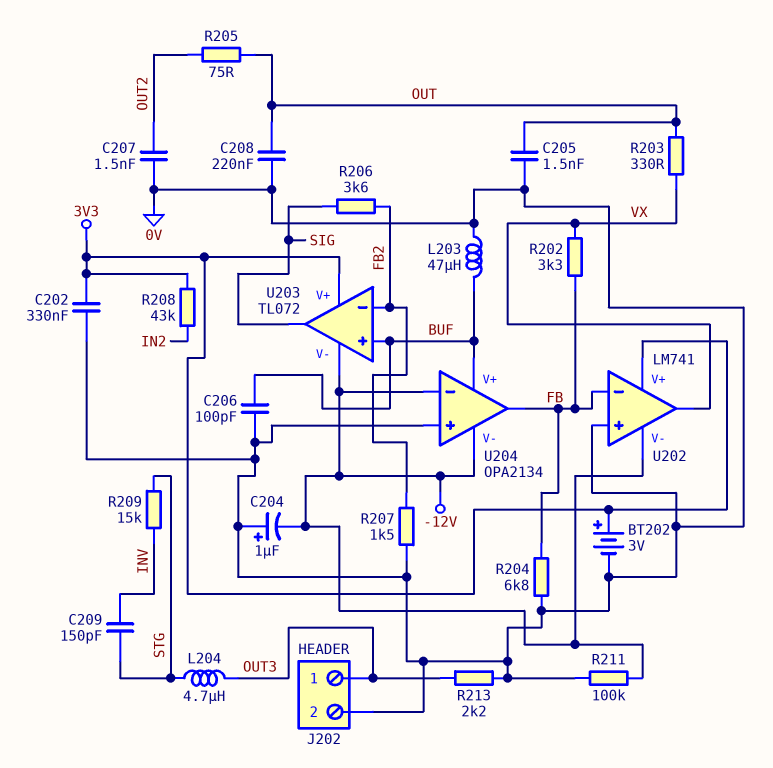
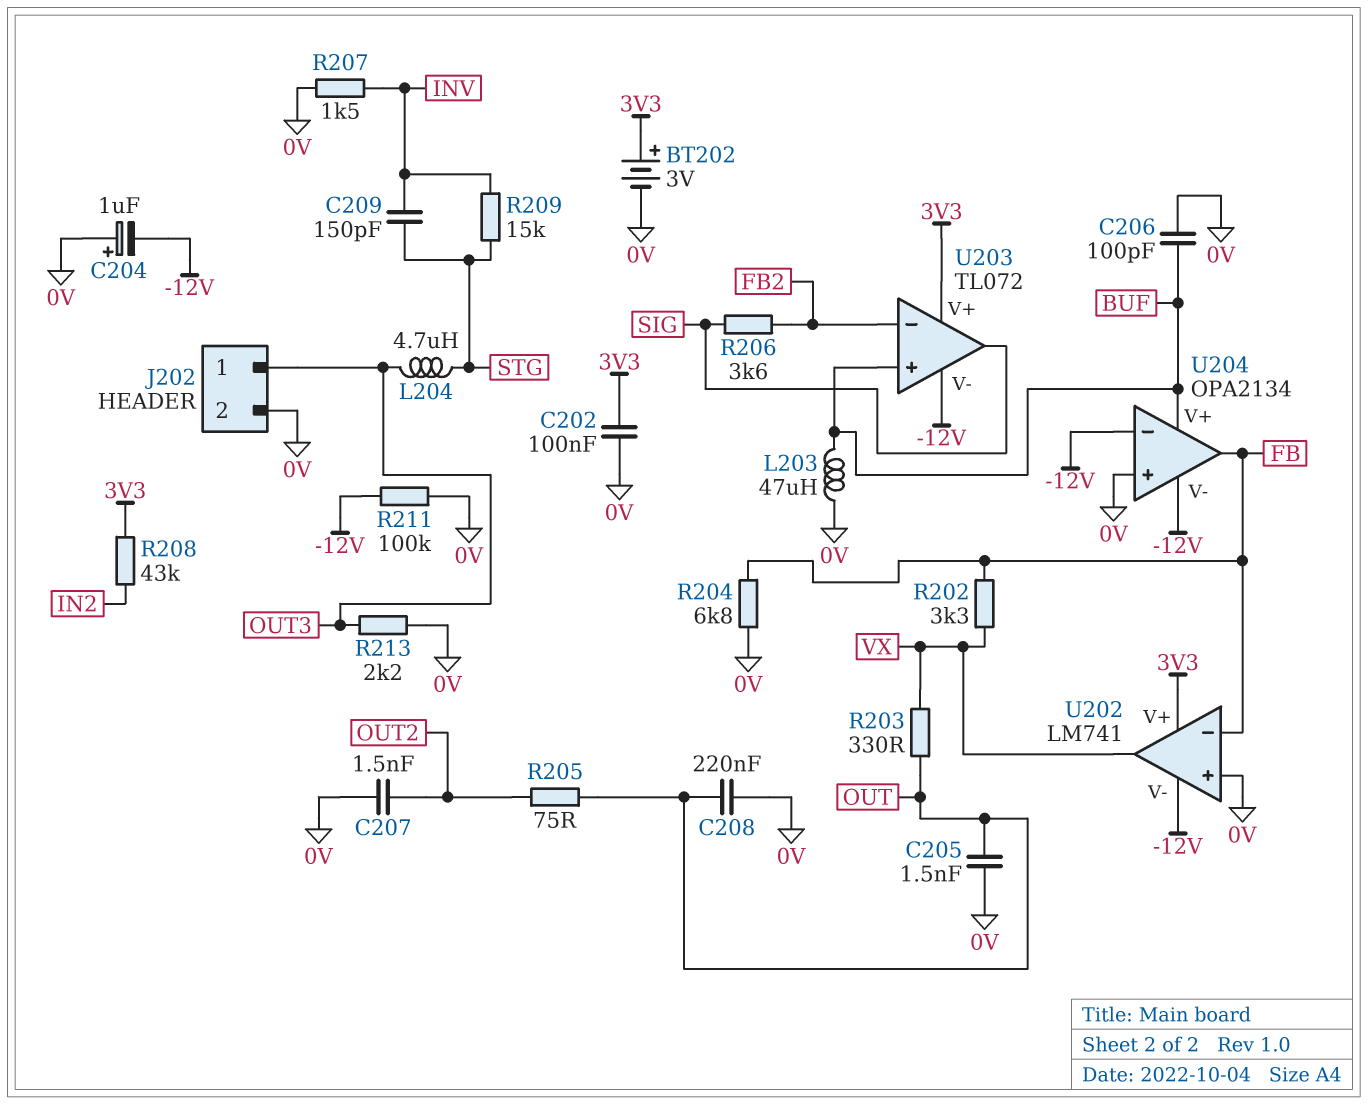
C202: 330nF (0V, 3V3) -> 100nF (0V, 3V3)
R207: 1.5k (0V, FB2) -> 1.5k (0V, INV)

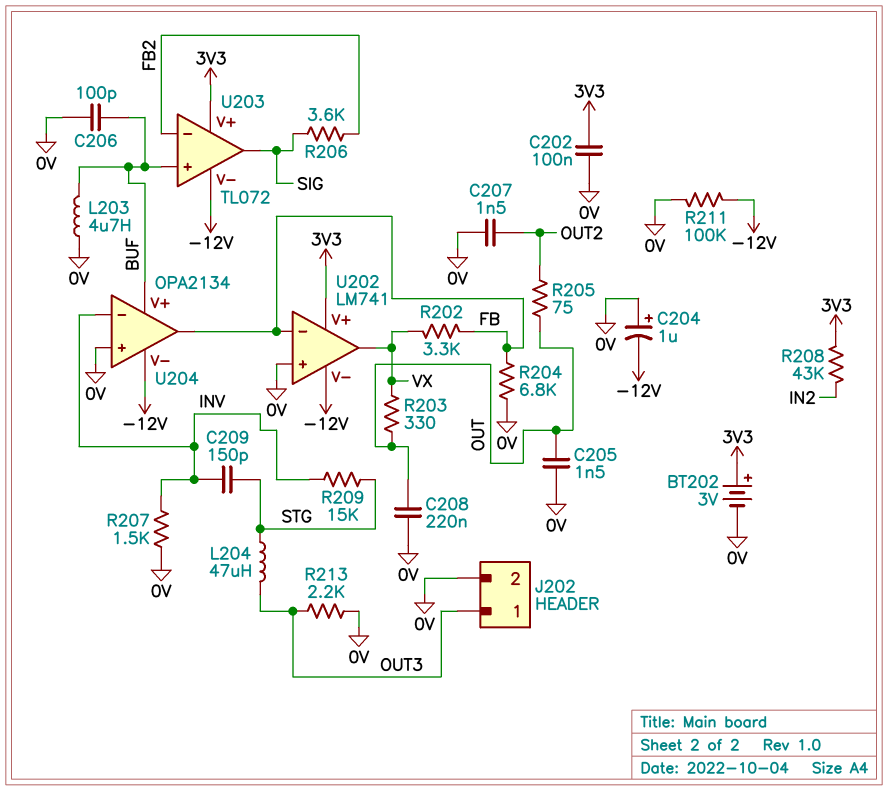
L203: 47uH (0V, BUF) -> 4.7uH (0V, BUF)
L204: 4.7uH (OUT3, STG) -> 47uH (OUT3, STG)
U204 pin in-: -12V -> INV

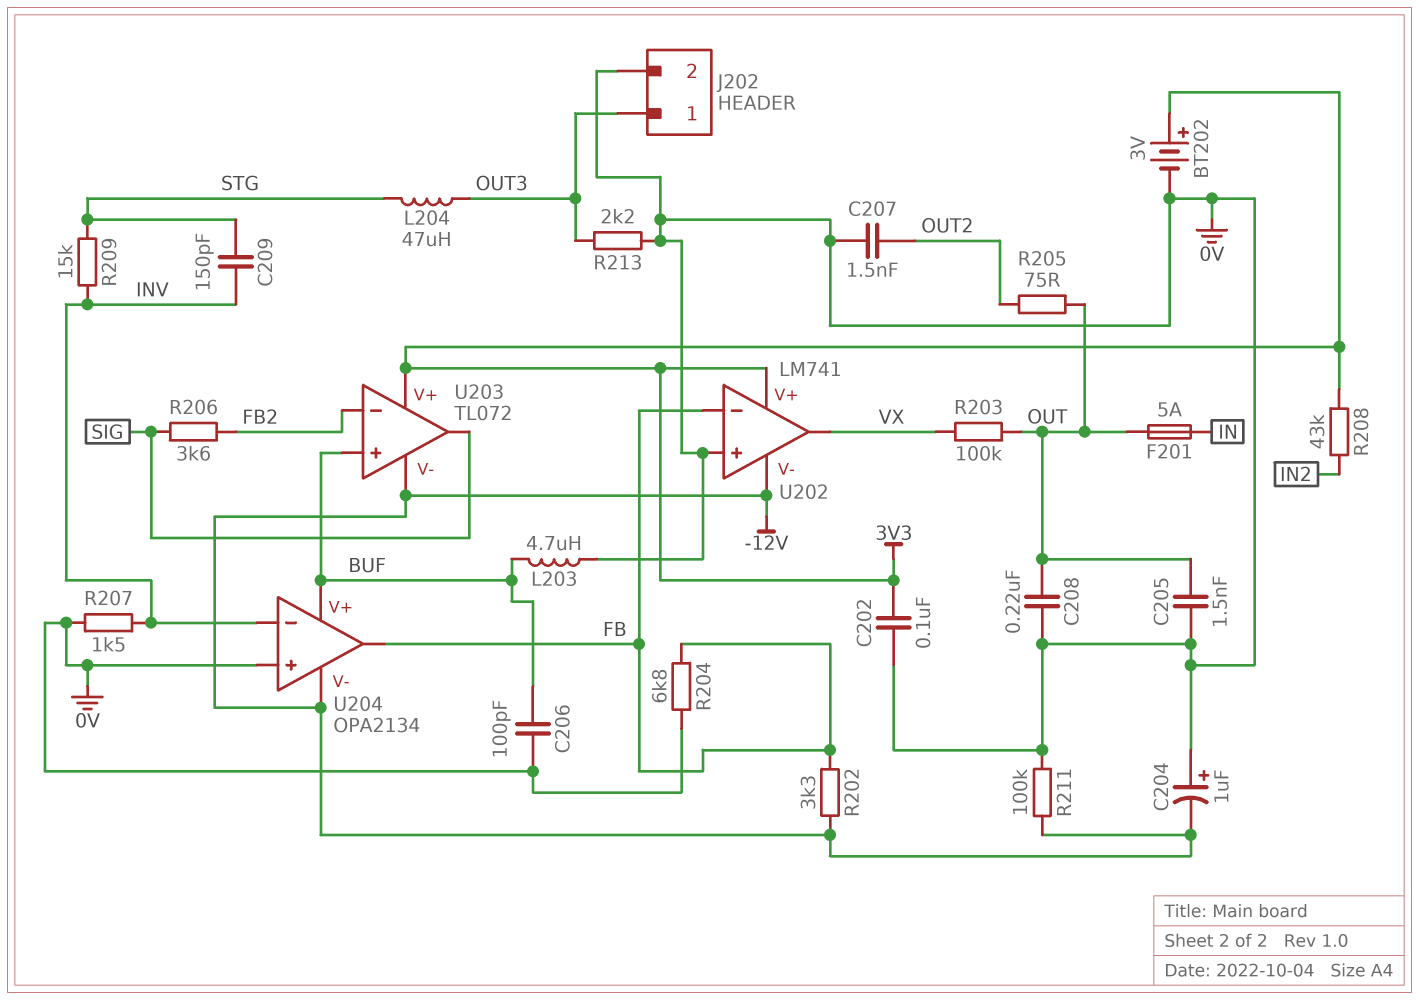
F201: none -> 5A (IN, OUT)
R202: 3.3k (FB, VX) -> 3.3k (-12V, FB)
R203: 330 (OUT, VX) -> 100k (OUT, VX)

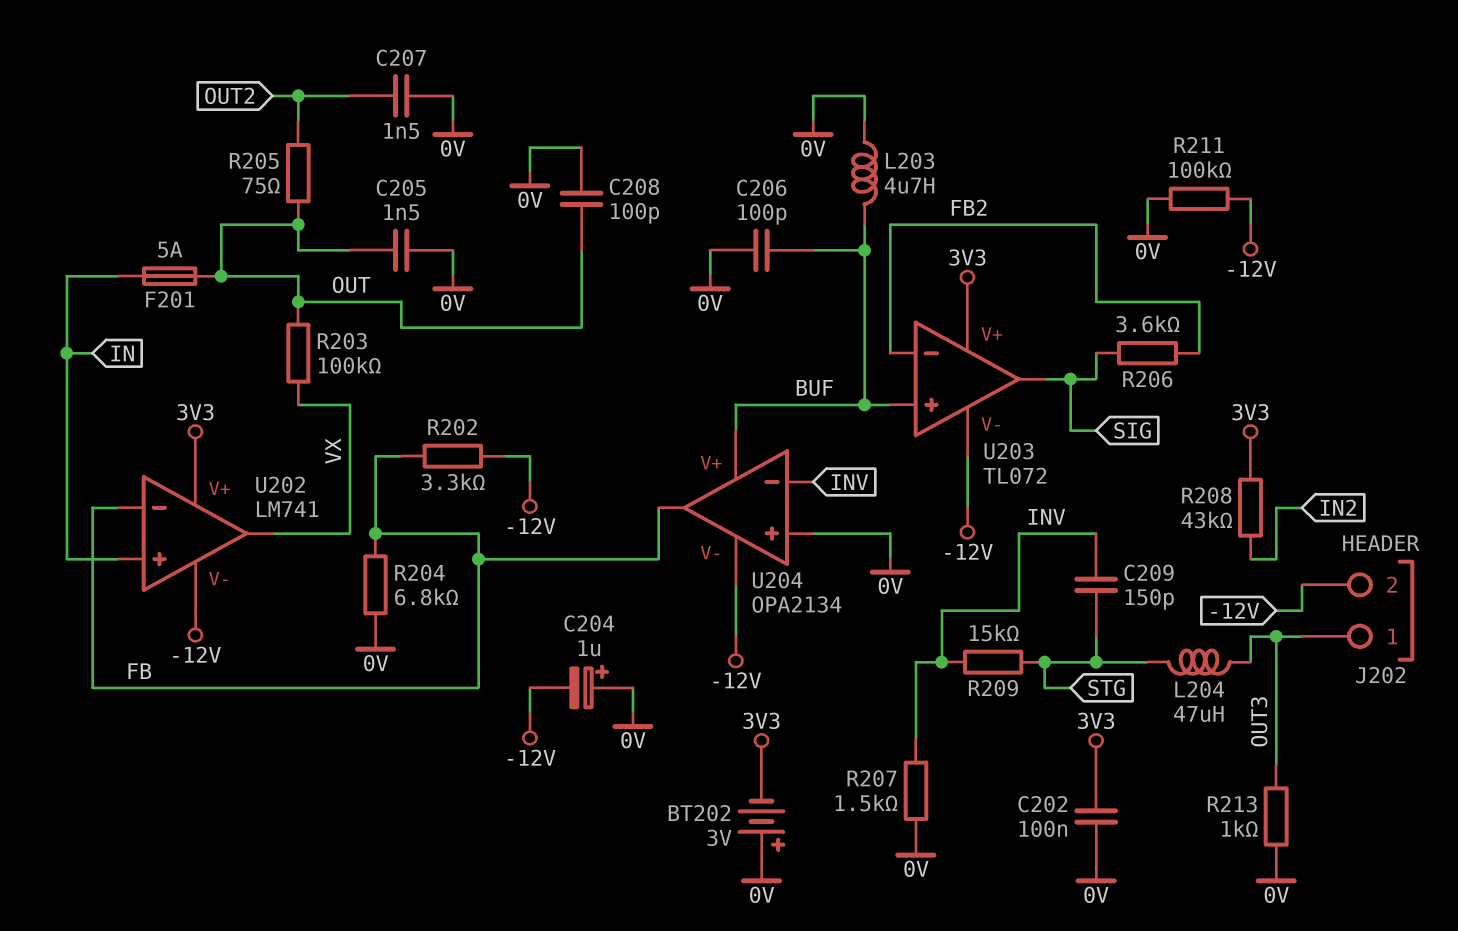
BT202: 3V (plus 3V3, minus 0V) -> 3V (plus 0V, minus 3V3)
C208: 220nF (0V, OUT) -> 100pF (0V, OUT)
J202 pin 2: 0V -> -12V
R213: 2.2k (0V, OUT3) -> 1k (0V, OUT3)
U202 pin in+: 0V -> IN

